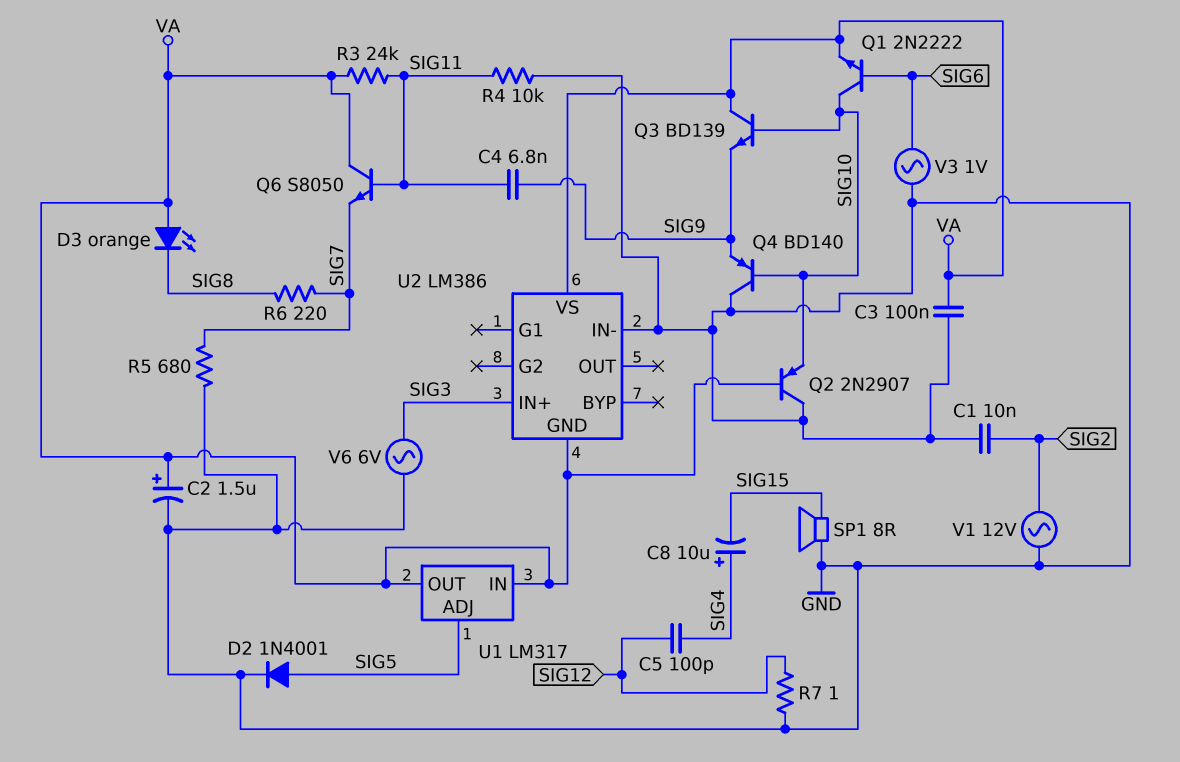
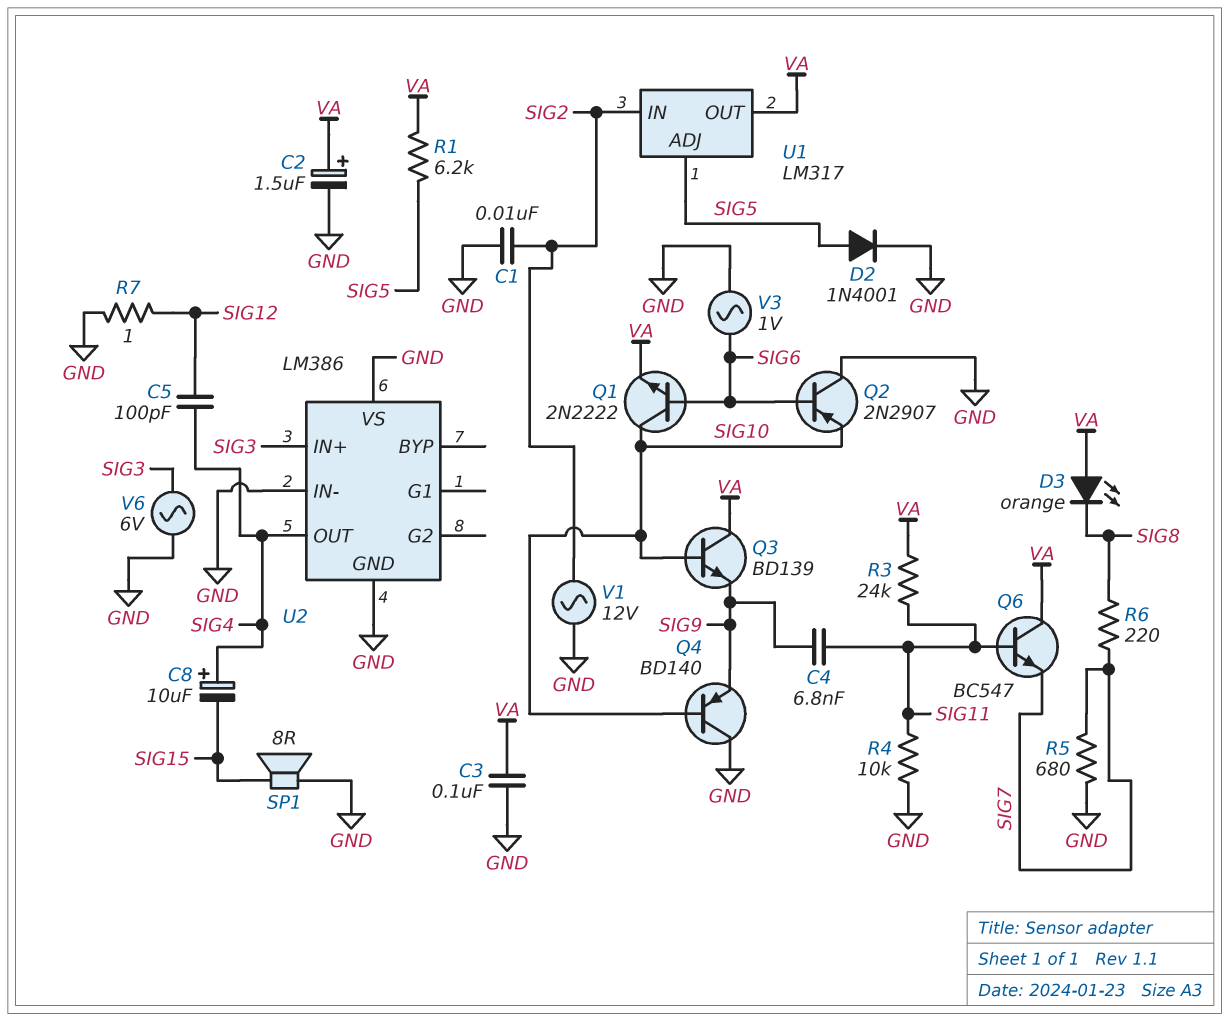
Q2: PNP 2N2907 (B VA, C GND, E SIG10) -> PNP 2N2907 (B SIG6, C GND, E SIG10)
Q6: NPN S8050 (B SIG11, C VA, E SIG7) -> NPN BC547 (B SIG11, C VA, E SIG7)
R1: none -> 6.2k (SIG5, VA)
U1 pin IN: VA -> SIG2
U2 pin GND: VA -> GND
U2 pin OUT: none -> SIG4
U2 pin VS: VA -> GND

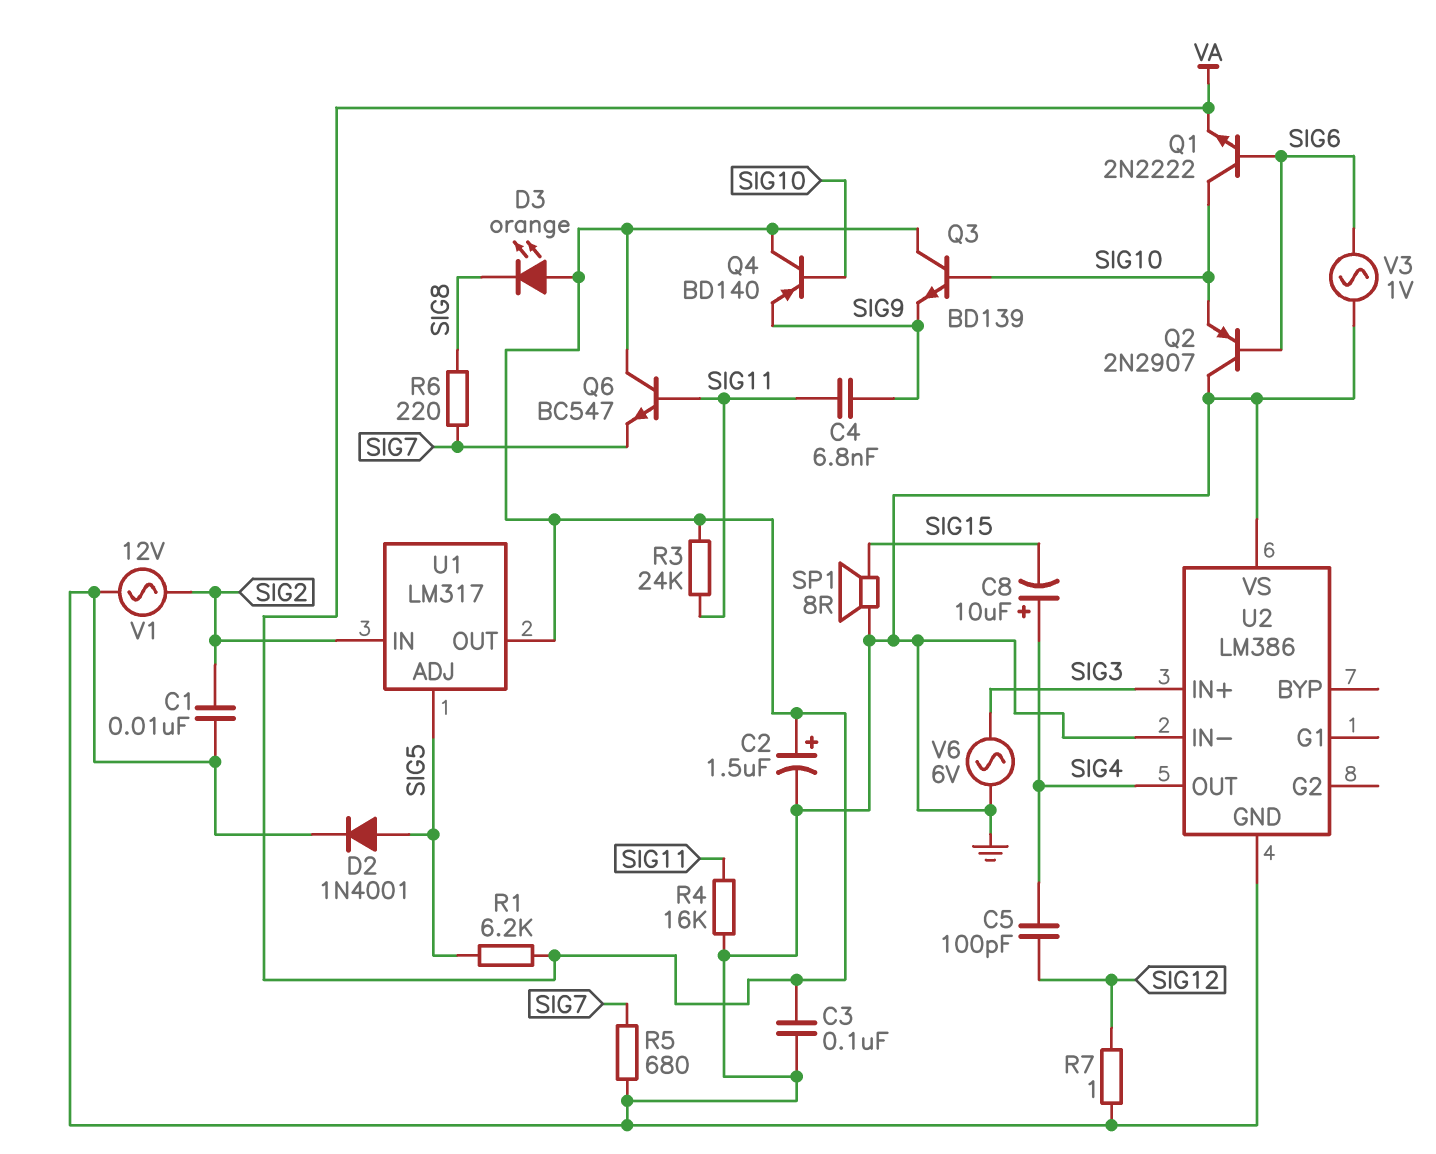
Q4: PNP BD140 (B SIG10, C GND, E SIG9) -> PNP BD140 (B SIG10, C VA, E SIG9)
R4: 10k (GND, SIG11) -> 16k (GND, SIG11)

